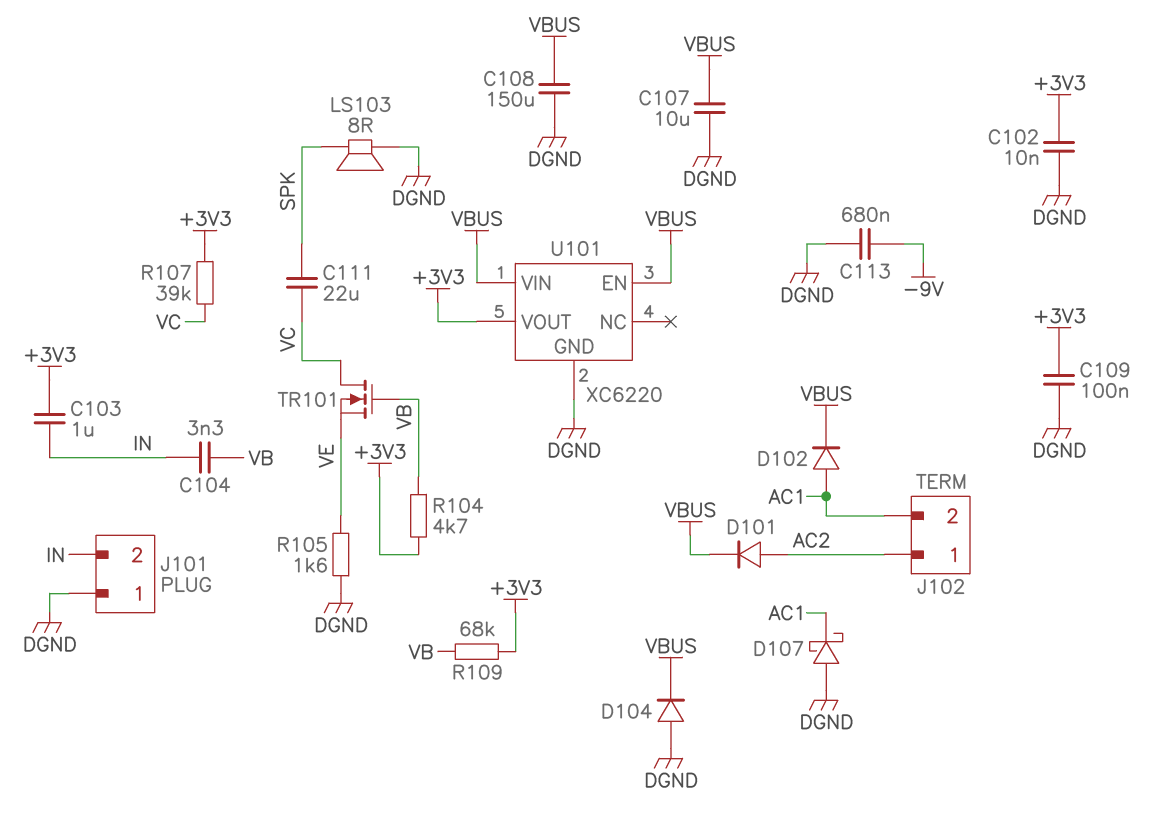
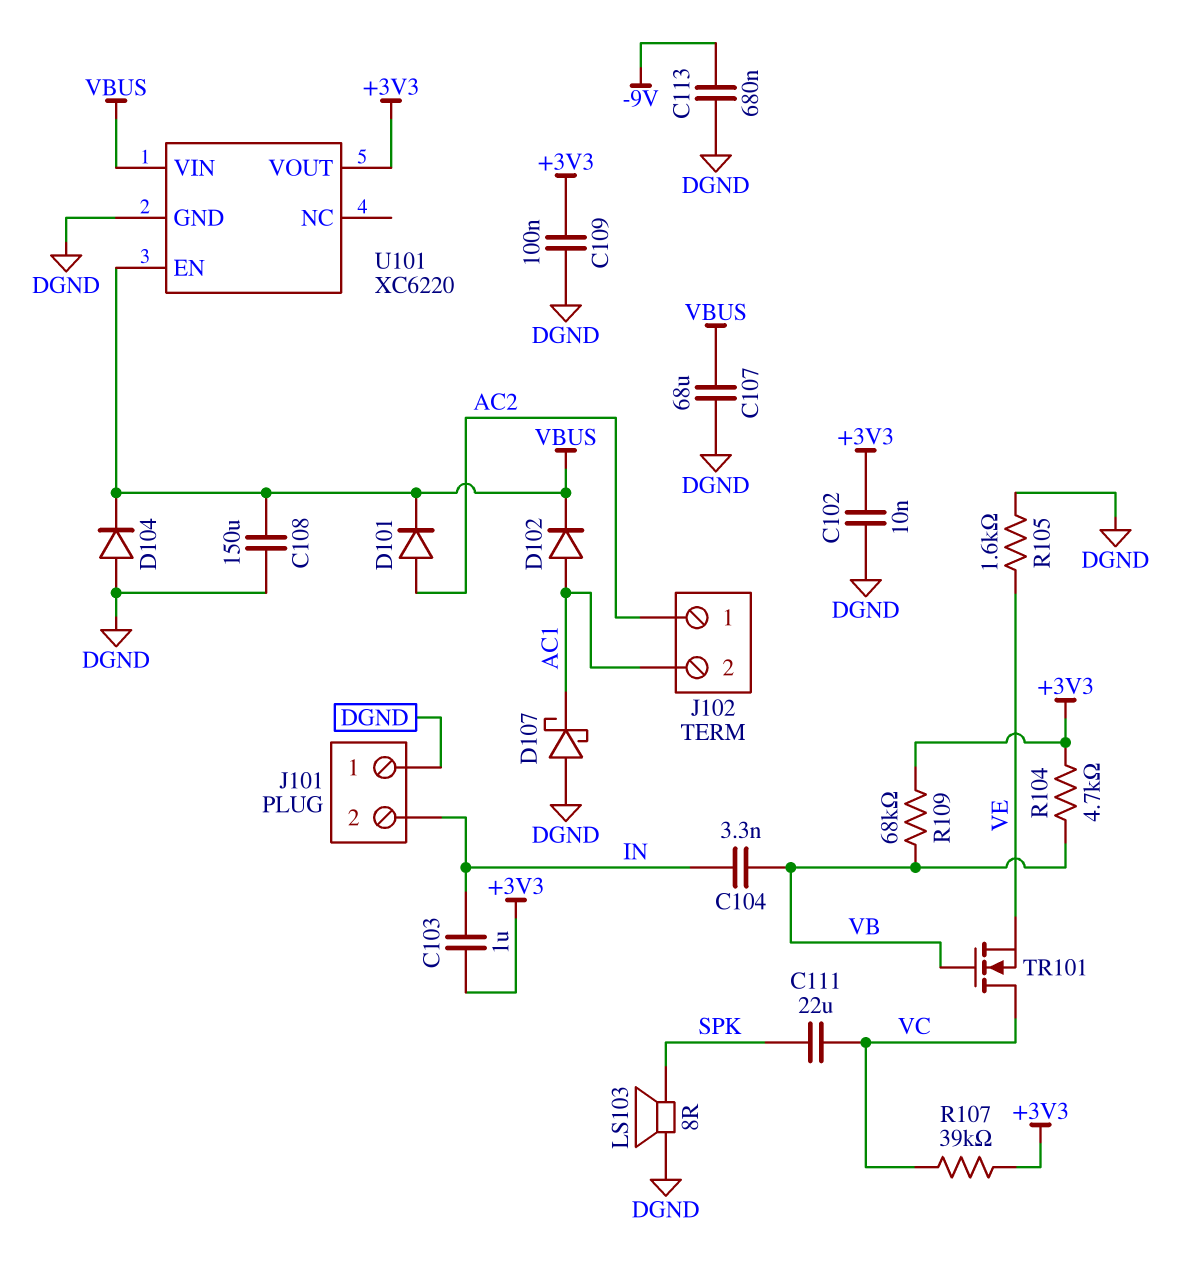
C107: 10uF (DGND, VBUS) -> 68uF (DGND, VBUS)

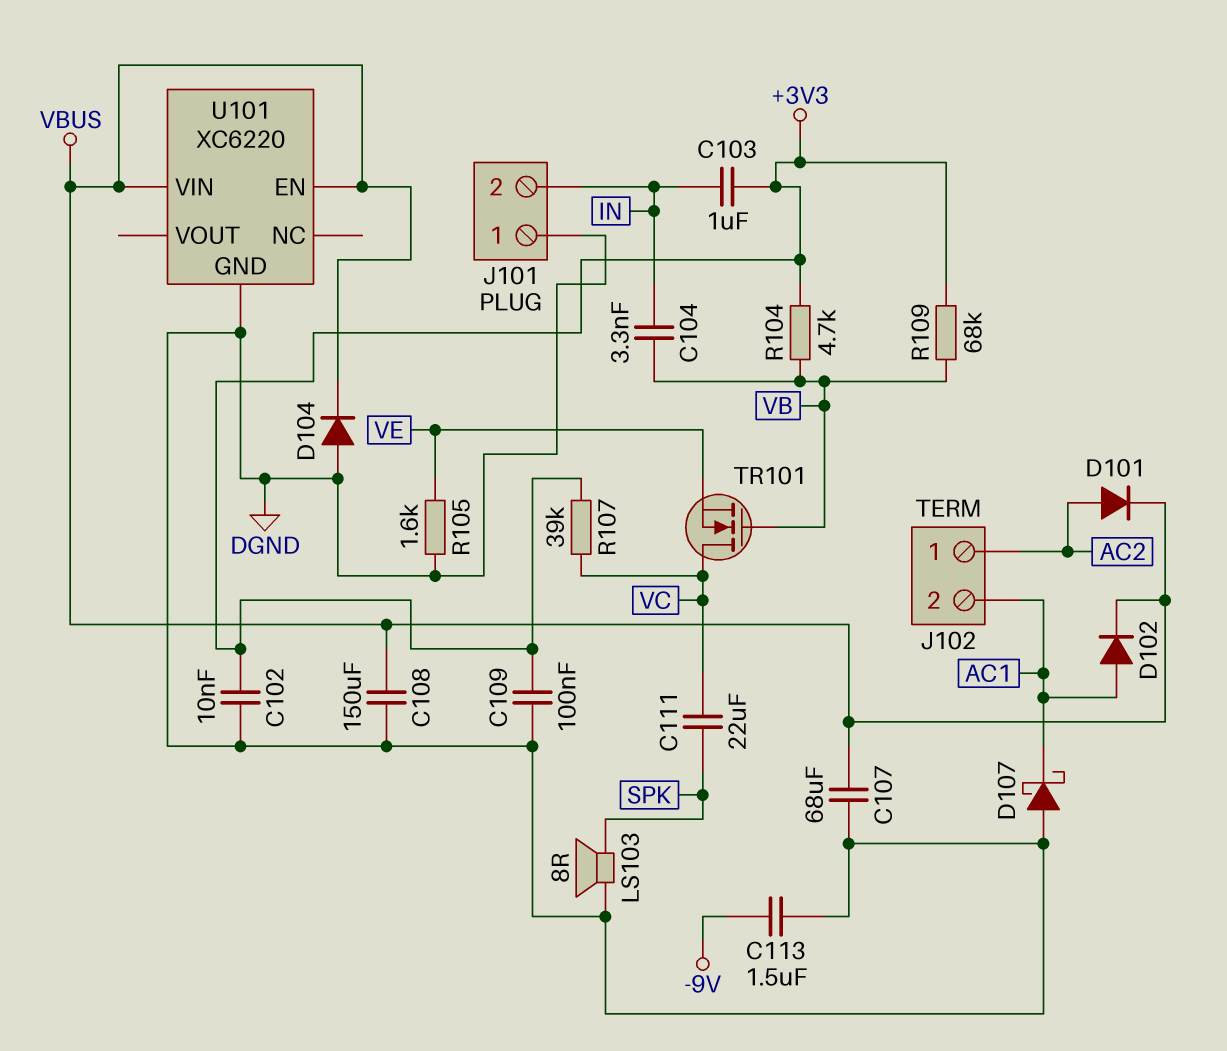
C113: 680nF (-9V, DGND) -> 1.5uF (-9V, DGND)
U101 pin VOUT: +3V3 -> none

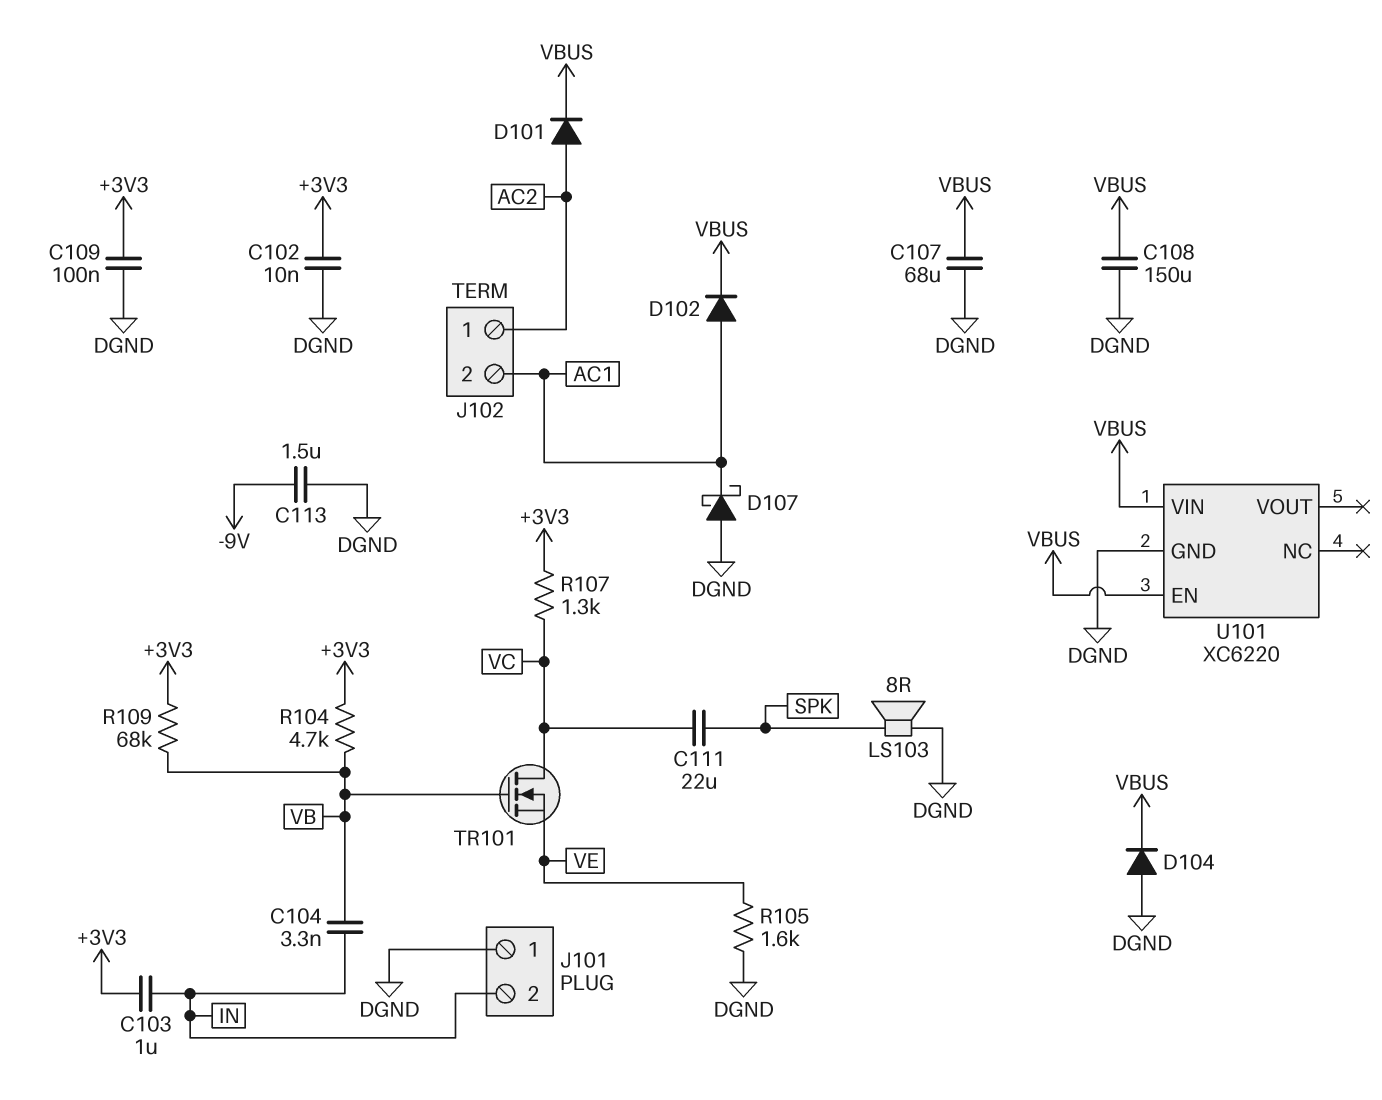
R107: 39k (+3V3, VC) -> 1.3k (+3V3, VC)

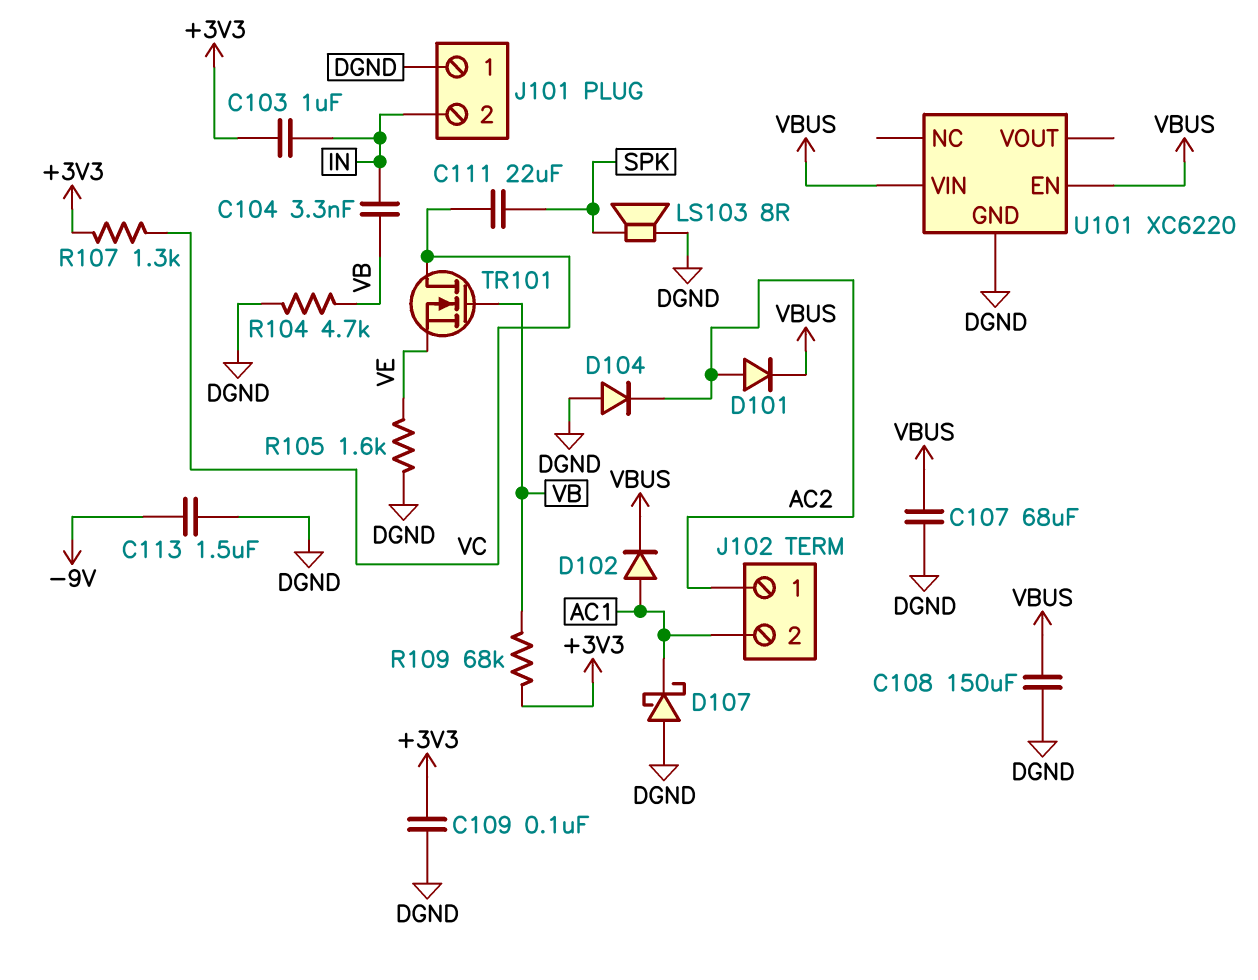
C102: 10nF (+3V3, DGND) -> none
D104: diode (A DGND, K VBUS) -> diode (A DGND, K AC2)
R104: 4.7k (+3V3, VB) -> 4.7k (DGND, VB)

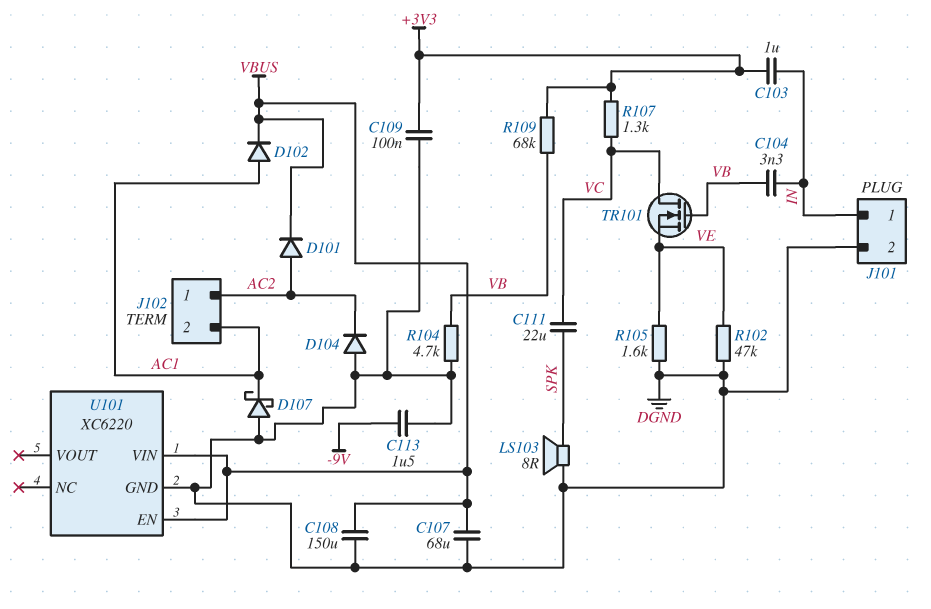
J101 pin 1: DGND -> IN
J101 pin 2: IN -> DGND
R102: none -> 47k (DGND, VE)

